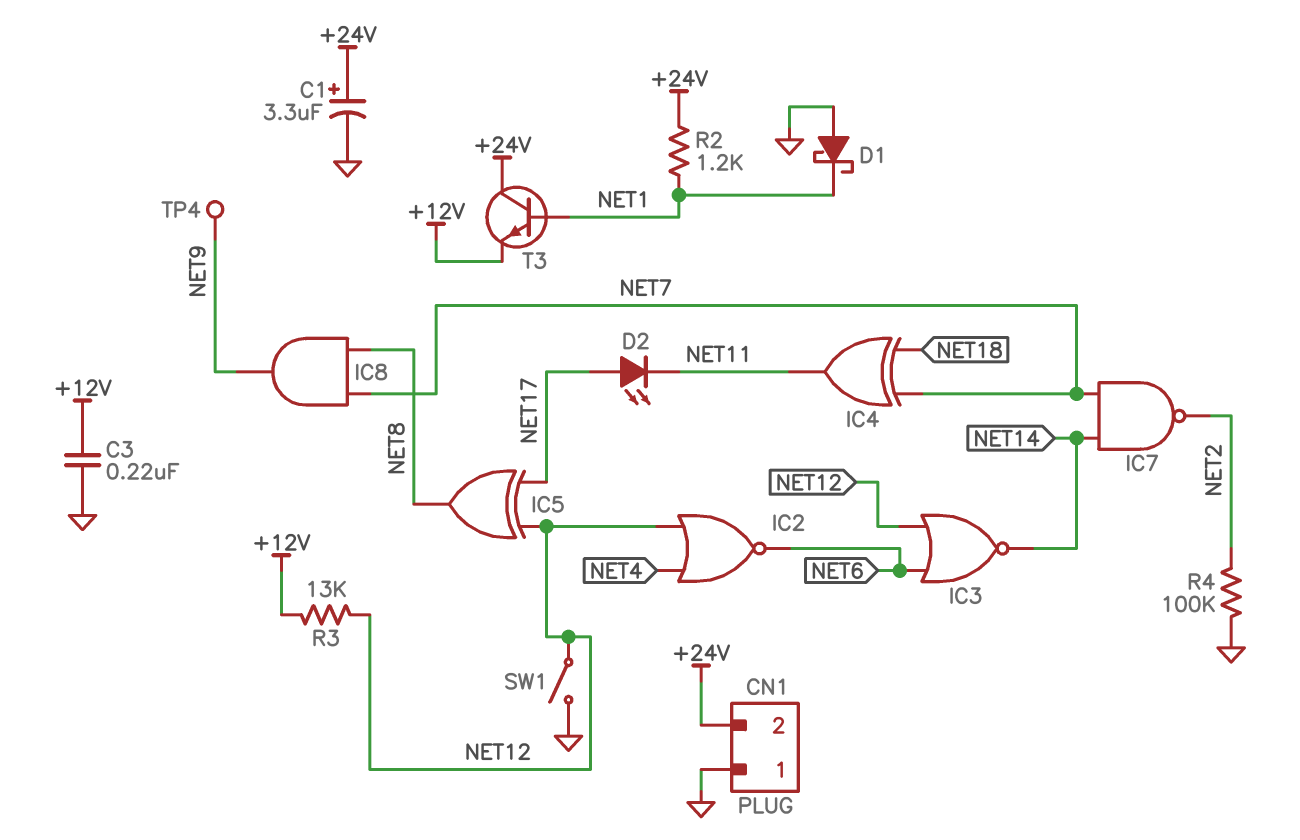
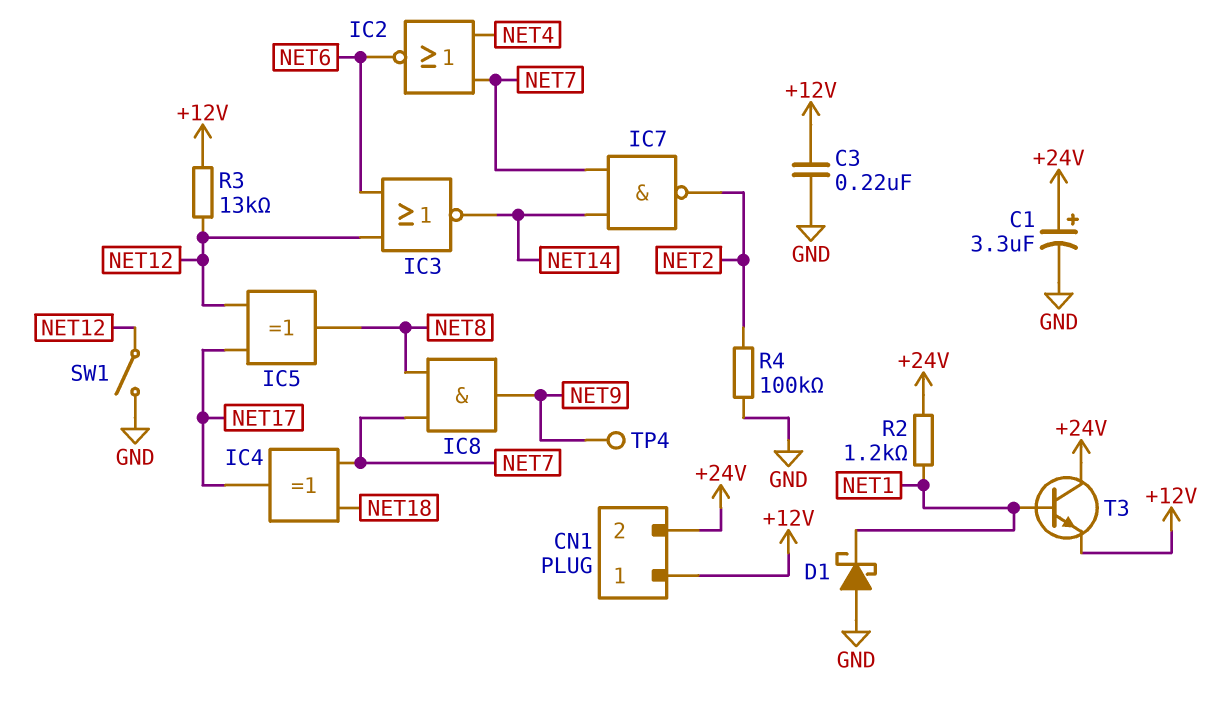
CN1 pin 1: GND -> +12V
D2: LED (A NET17, K NET11) -> none
IC2: NOR (in NET4, in NET12, out NET6) -> NOR (in NET4, in NET7, out NET6)
IC4: XOR (in NET7, in NET18, out NET11) -> XOR (in NET7, in NET18, out NET17)

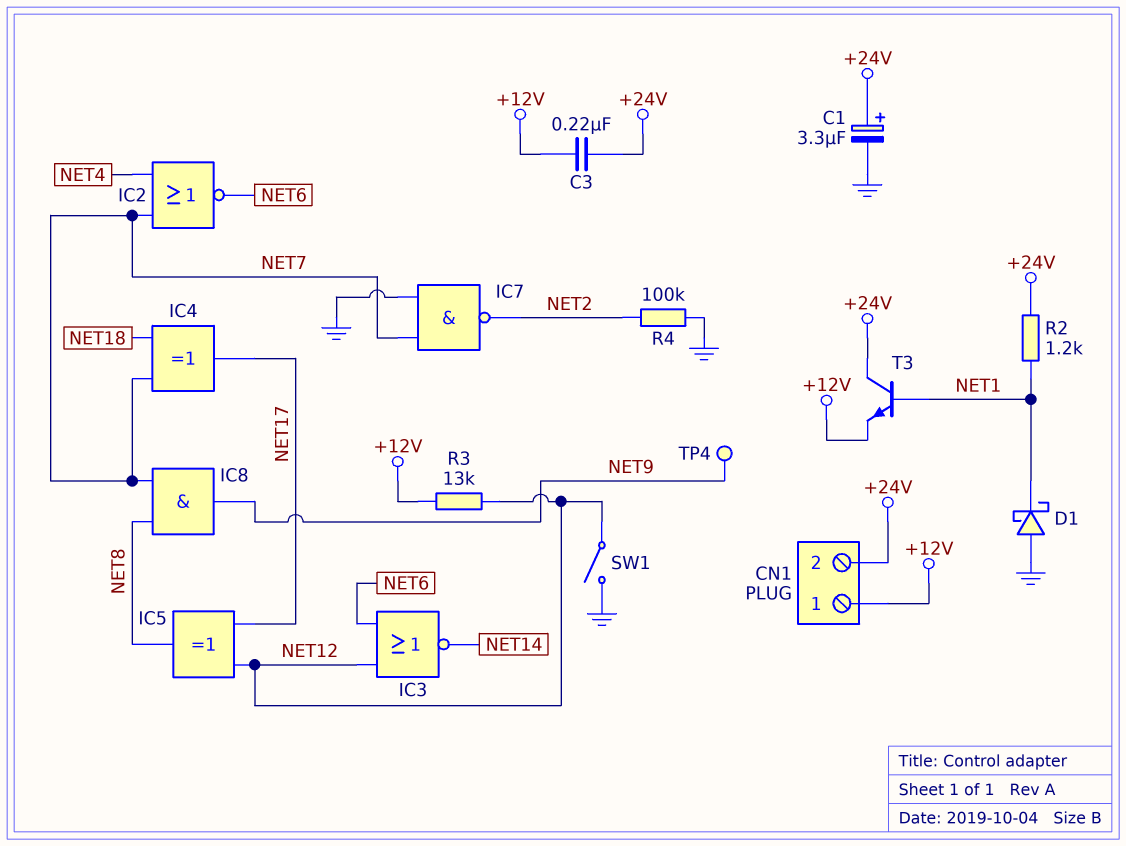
C3: 220nF (+12V, GND) -> 220nF (+12V, +24V)
IC7: NAND (in NET7, in NET14, out NET2) -> NAND (in GND, in NET7, out NET2)

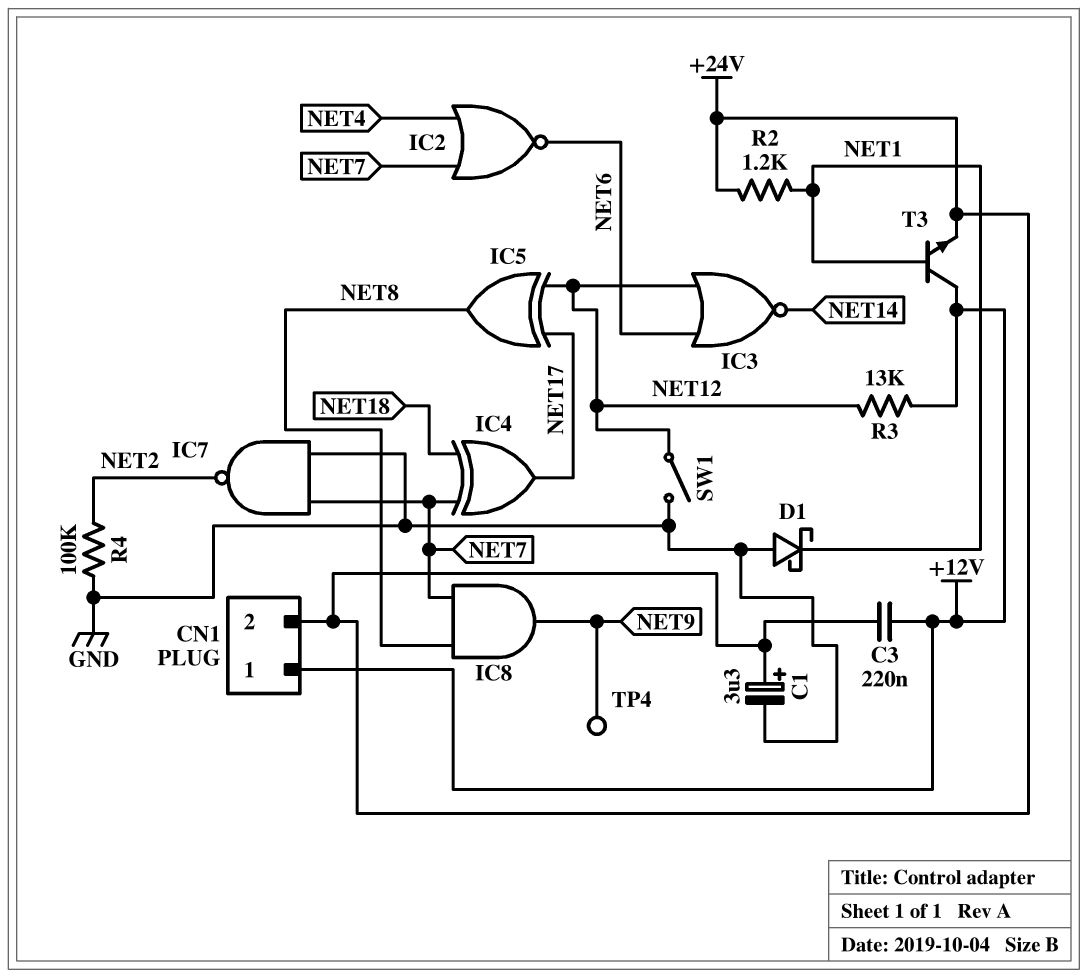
T3: NPN (B NET1, C +24V, E +12V) -> NPN (B NET1, C +12V, E +24V)

